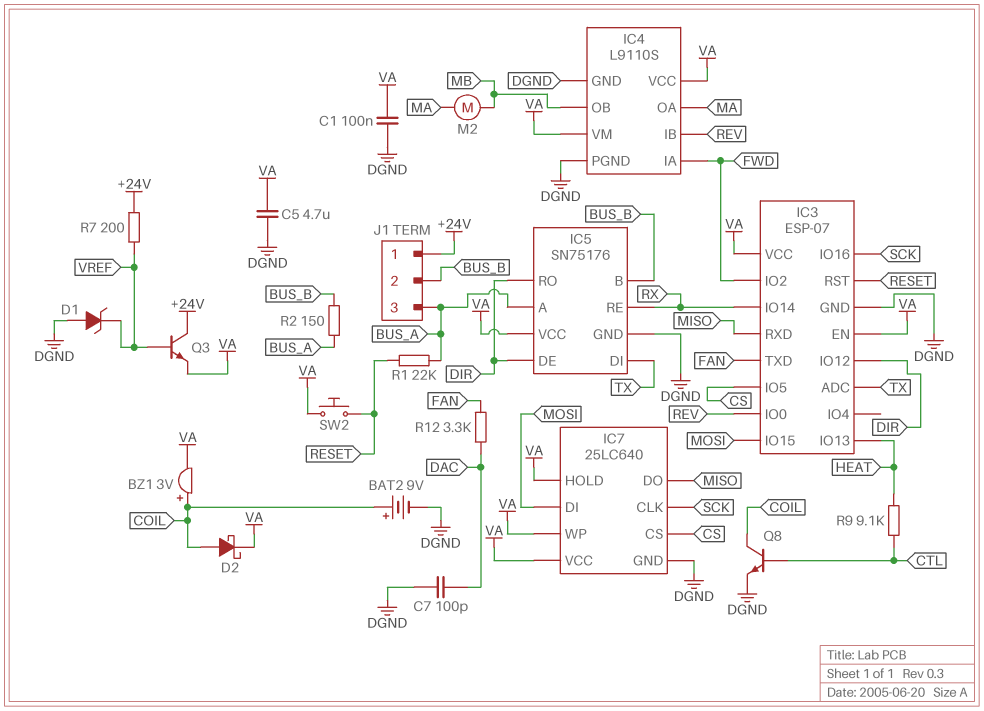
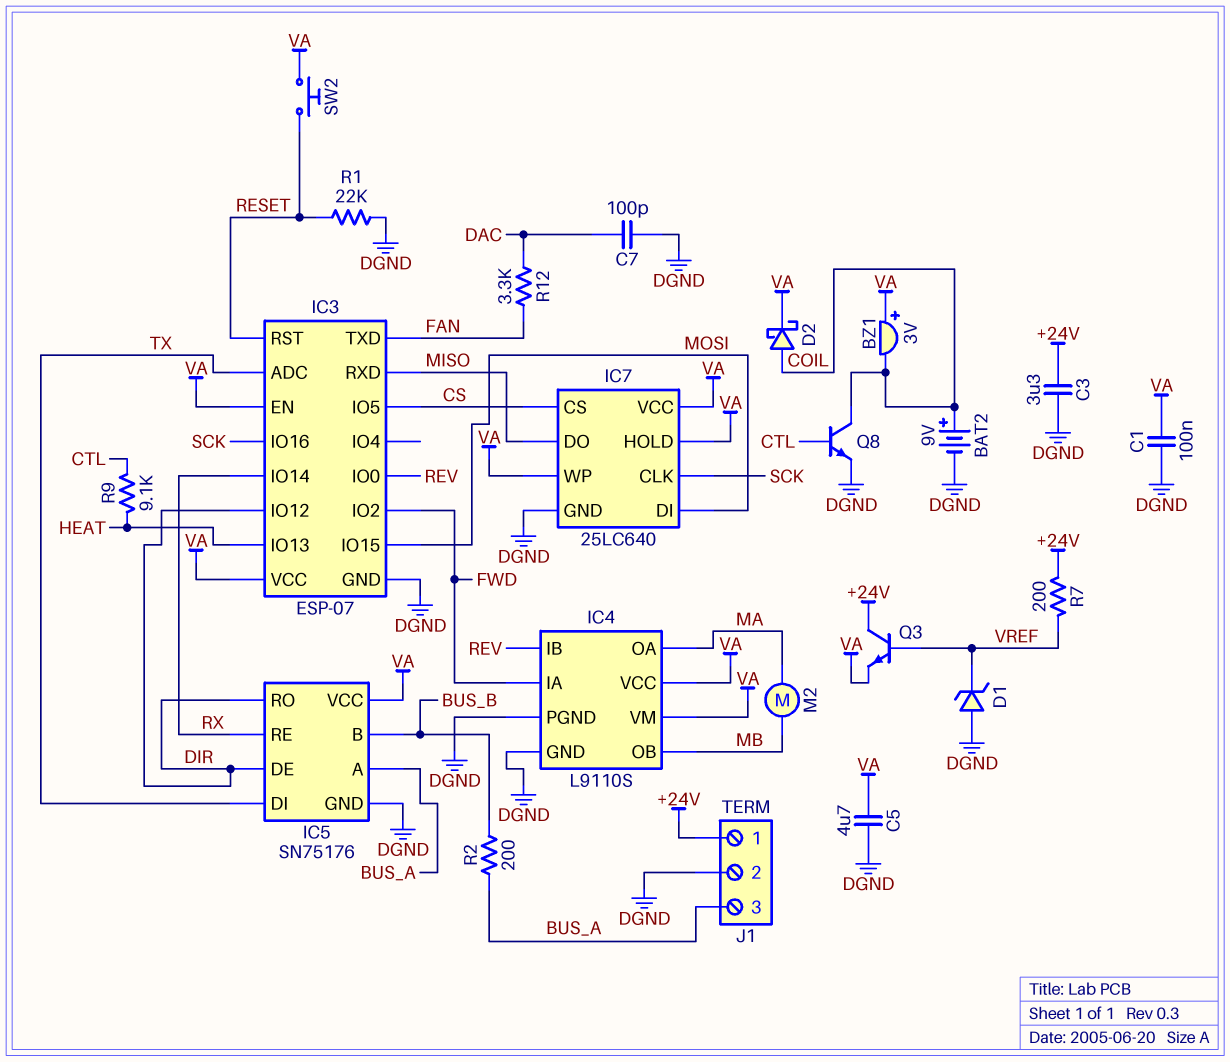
BZ1: buzzer 3V (plus COIL, minus VA) -> buzzer 3V (plus VA, minus COIL)
C3: none -> 3.3uF (+24V, DGND)
J1 pin 2: BUS_B -> DGND
R1: 22k (BUS_A, RESET) -> 22k (DGND, RESET)
R2: 150 (BUS_A, BUS_B) -> 200 (BUS_A, BUS_B)

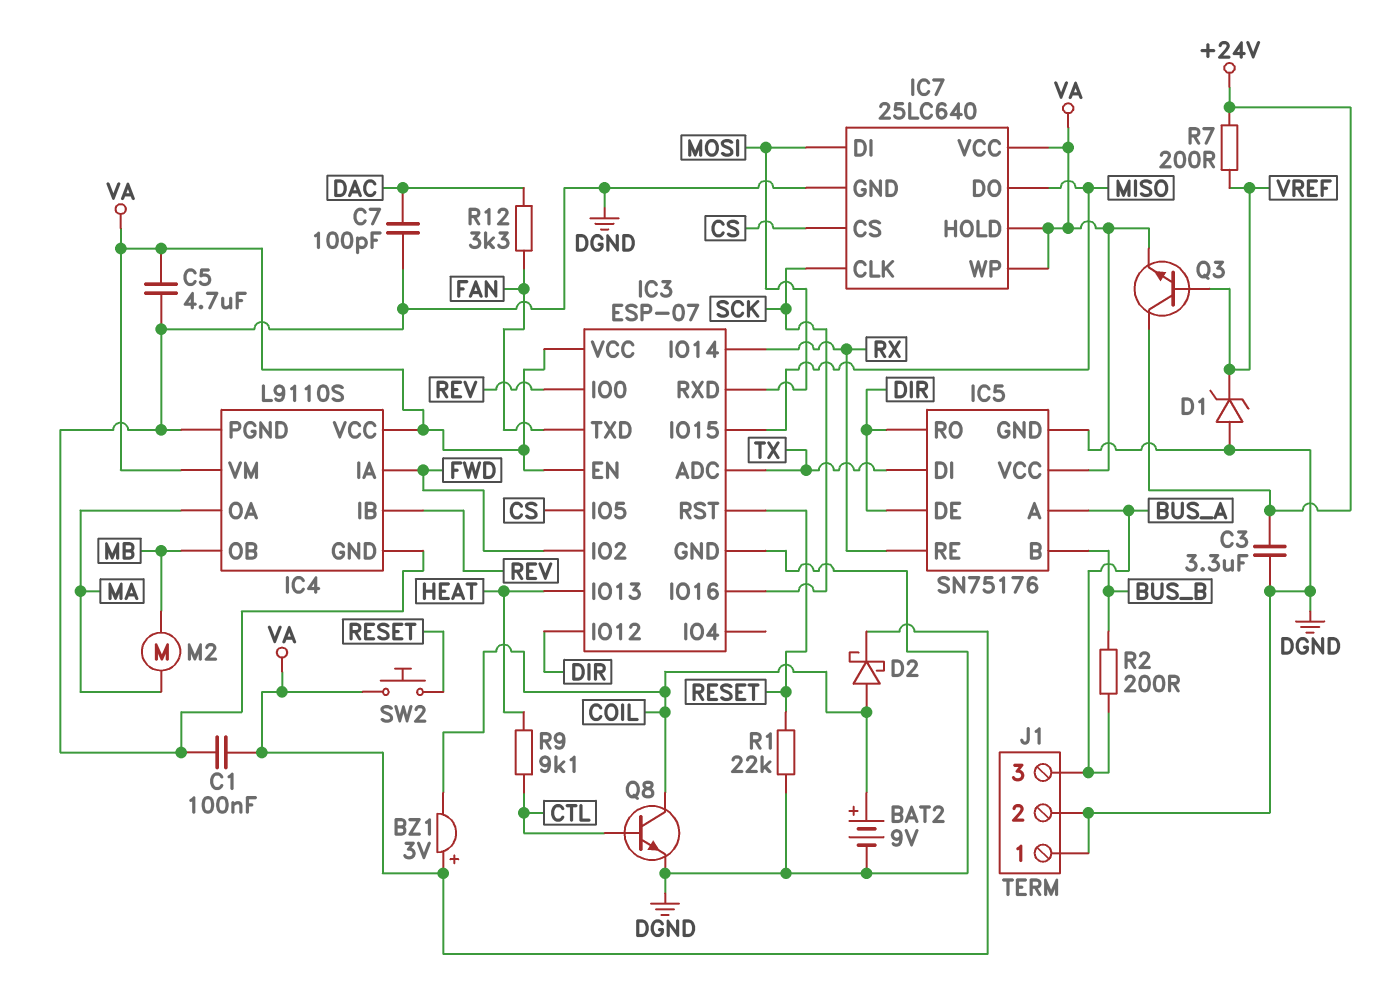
IC3 pin IO15: MOSI -> MISO
IC3 pin RXD: MISO -> MOSI
J1 pin 1: +24V -> DGND

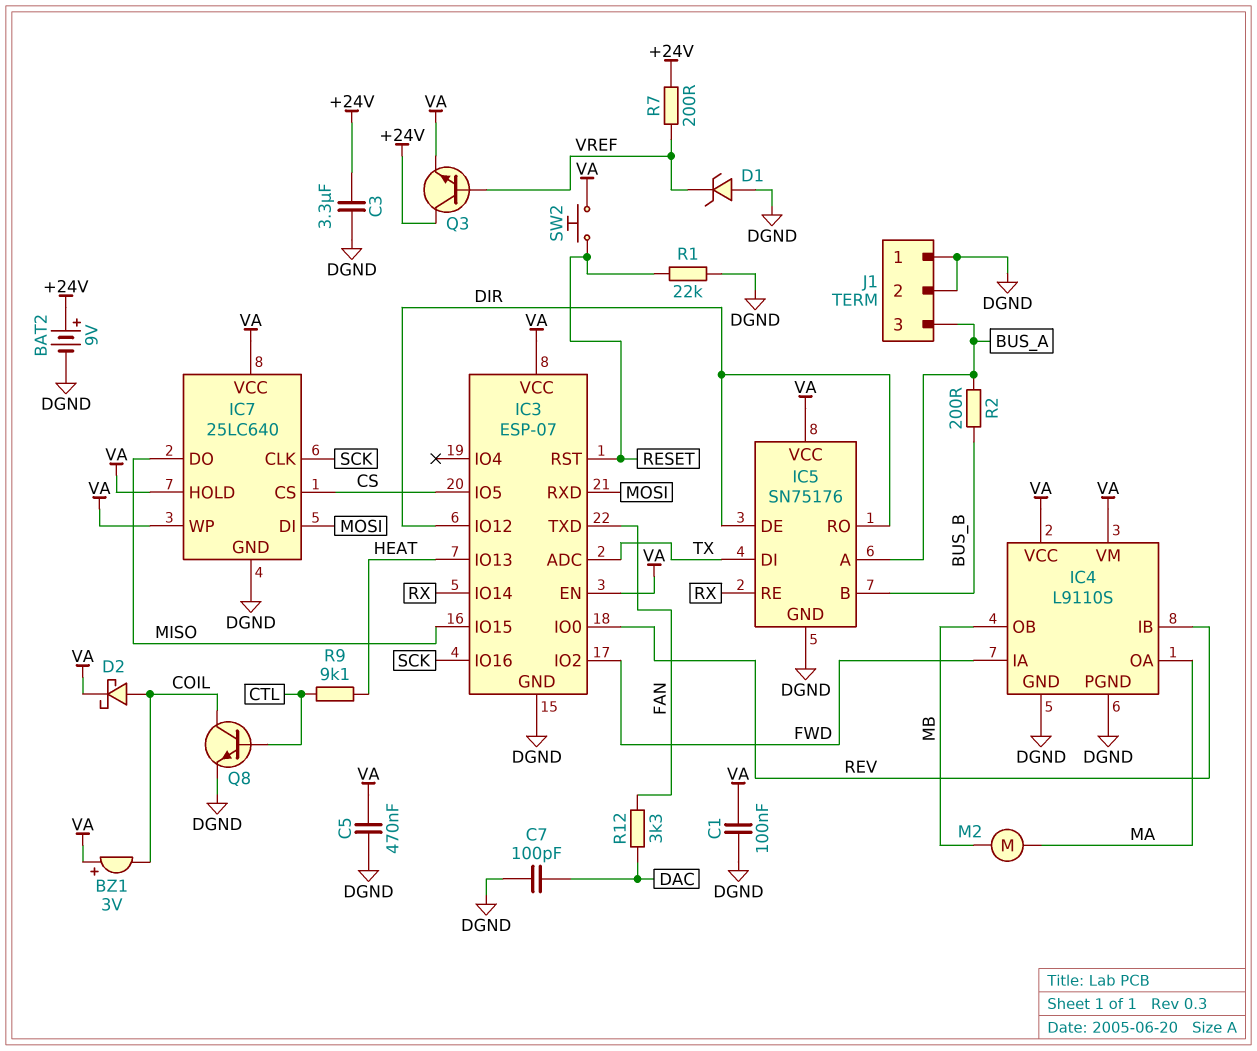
BAT2: 9V (plus COIL, minus DGND) -> 9V (plus +24V, minus DGND)
C5: 4.7uF (DGND, VA) -> 470nF (DGND, VA)

